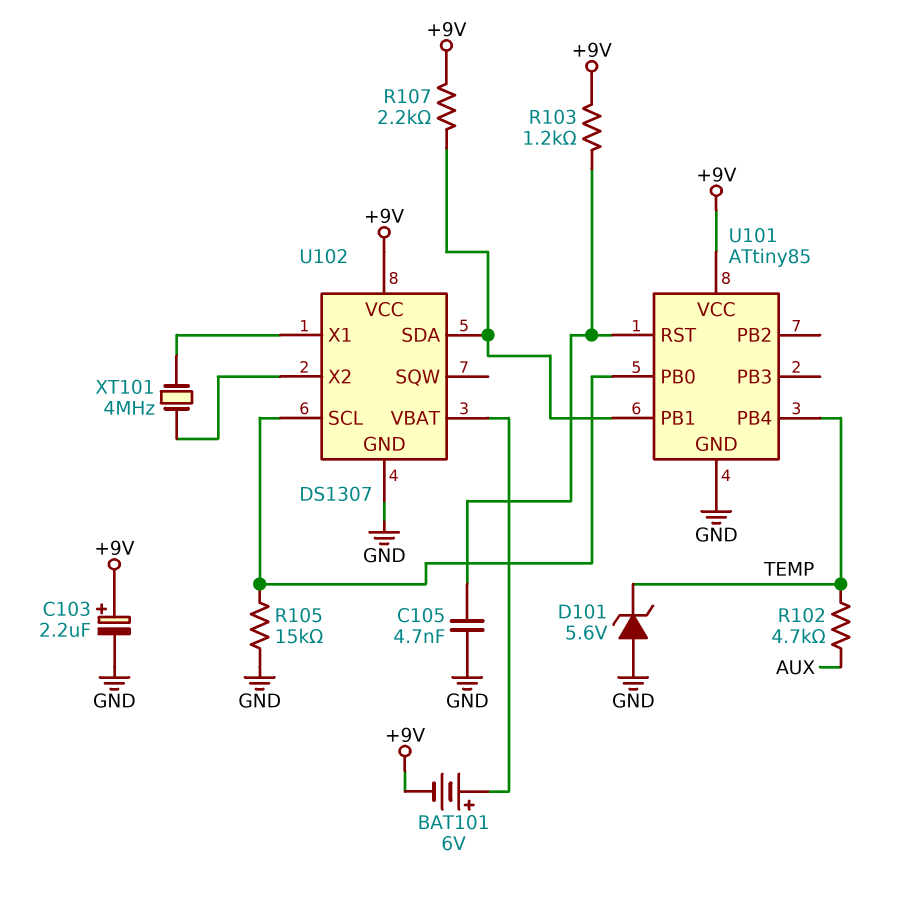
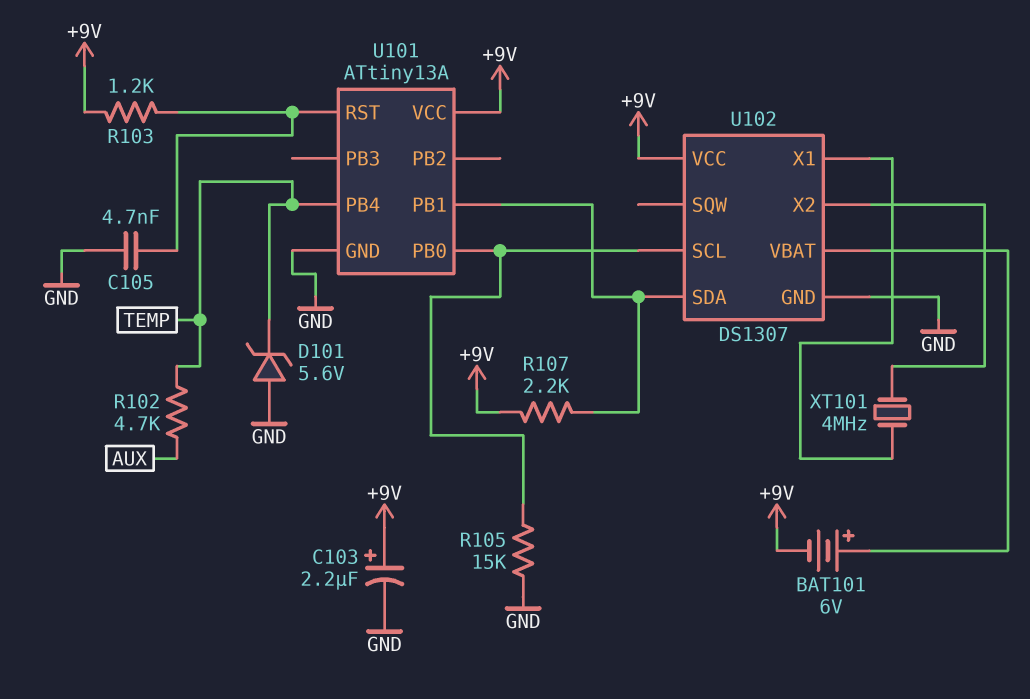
U101: ATtiny85 -> ATtiny13A

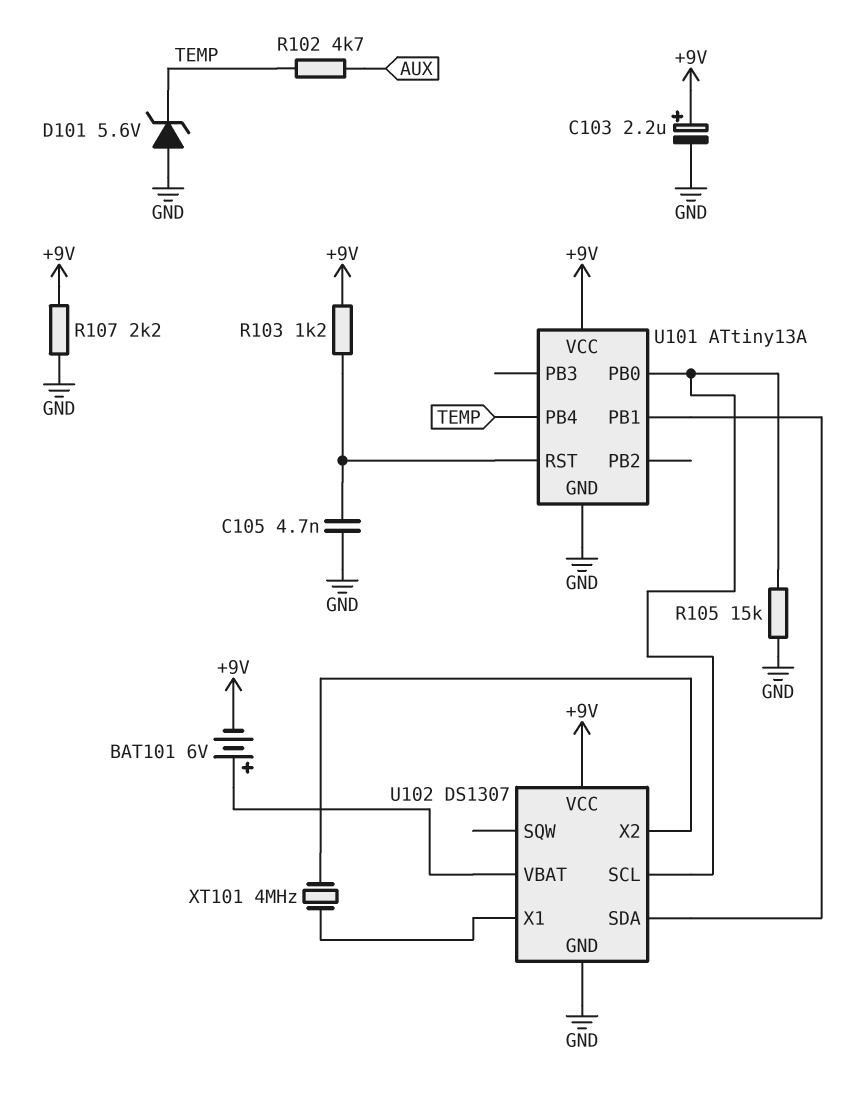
R107: 2.2k (+9V, U101/PB1) -> 2.2k (+9V, GND)

